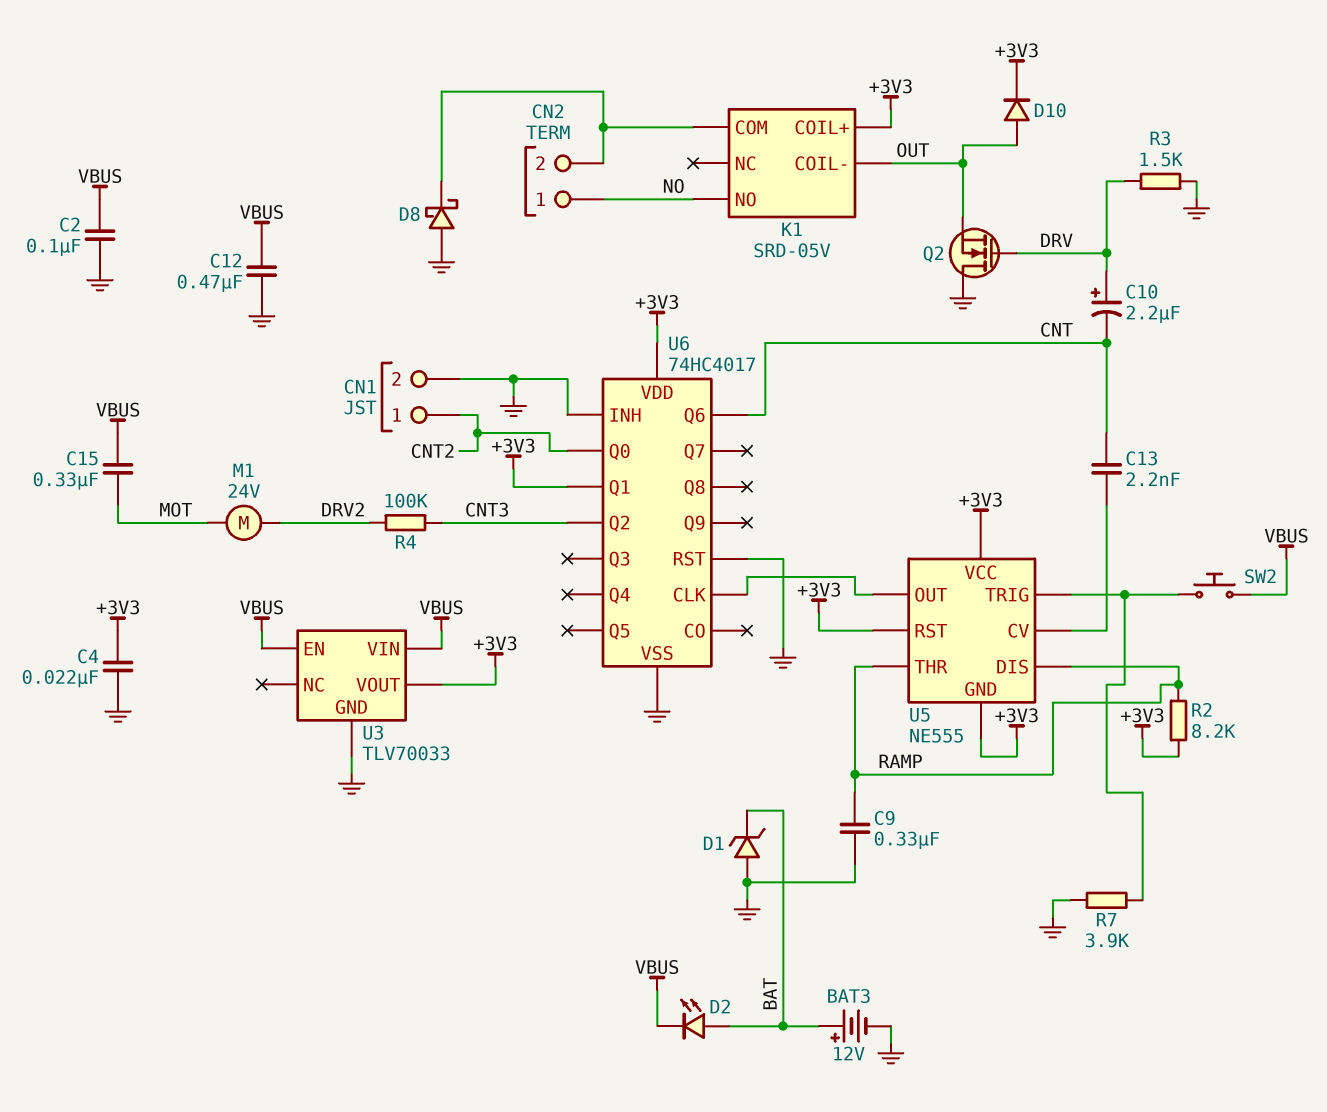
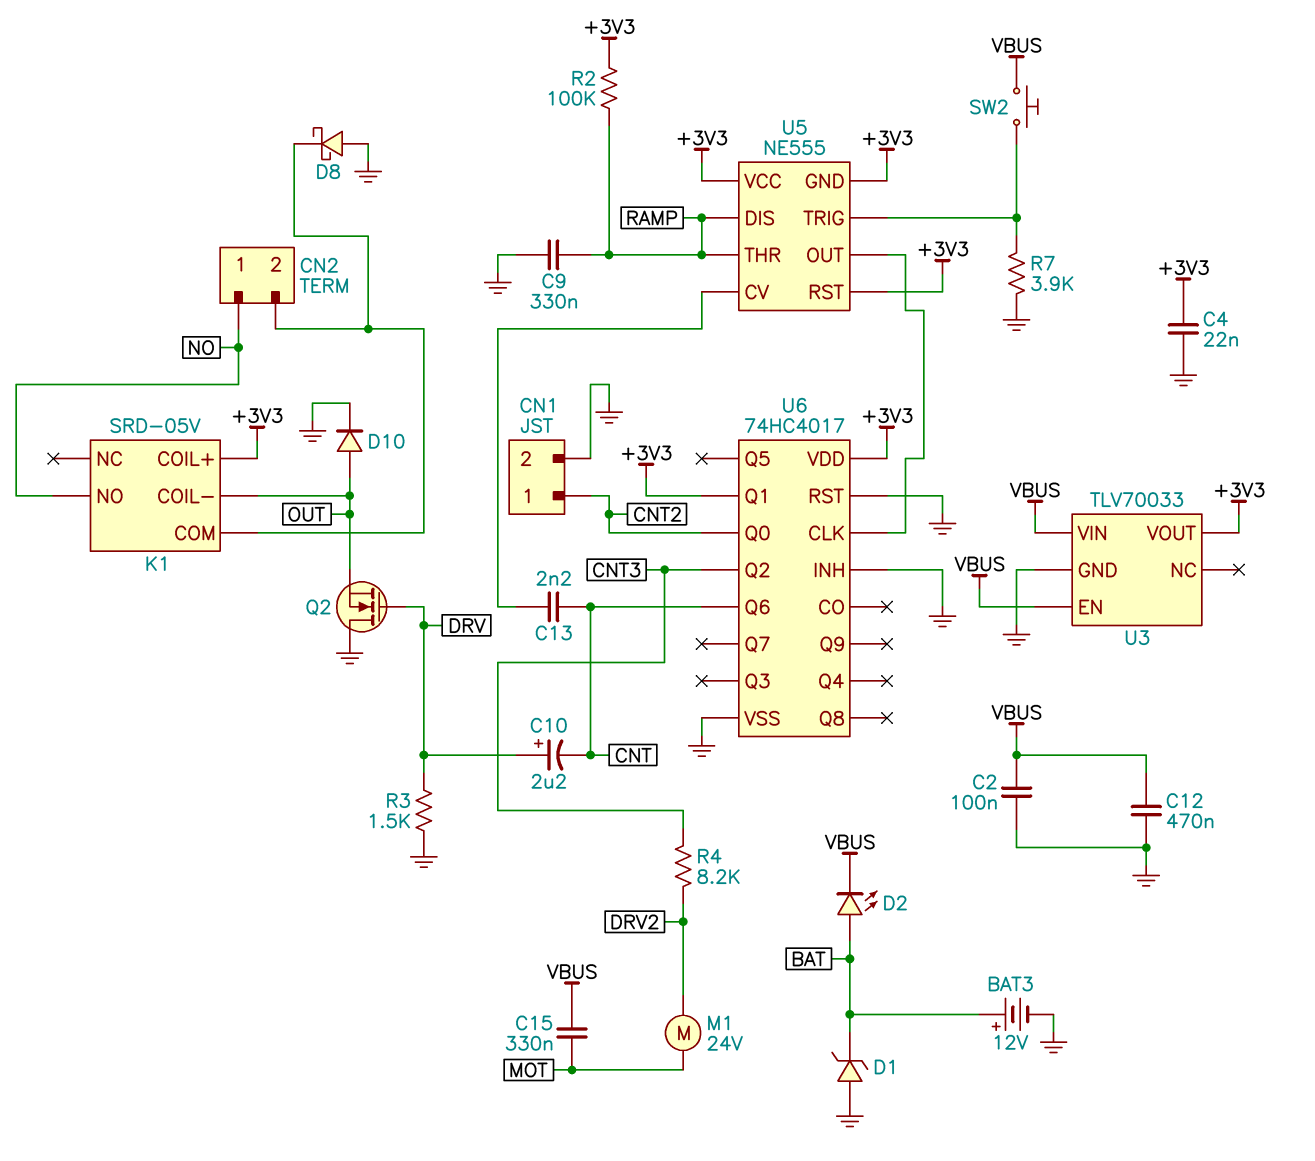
D10: diode (A OUT, K +3V3) -> diode (A OUT, K GND)
R2: 8.2k (+3V3, RAMP) -> 100k (+3V3, RAMP)
R4: 100k (CNT3, DRV2) -> 8.2k (CNT3, DRV2)

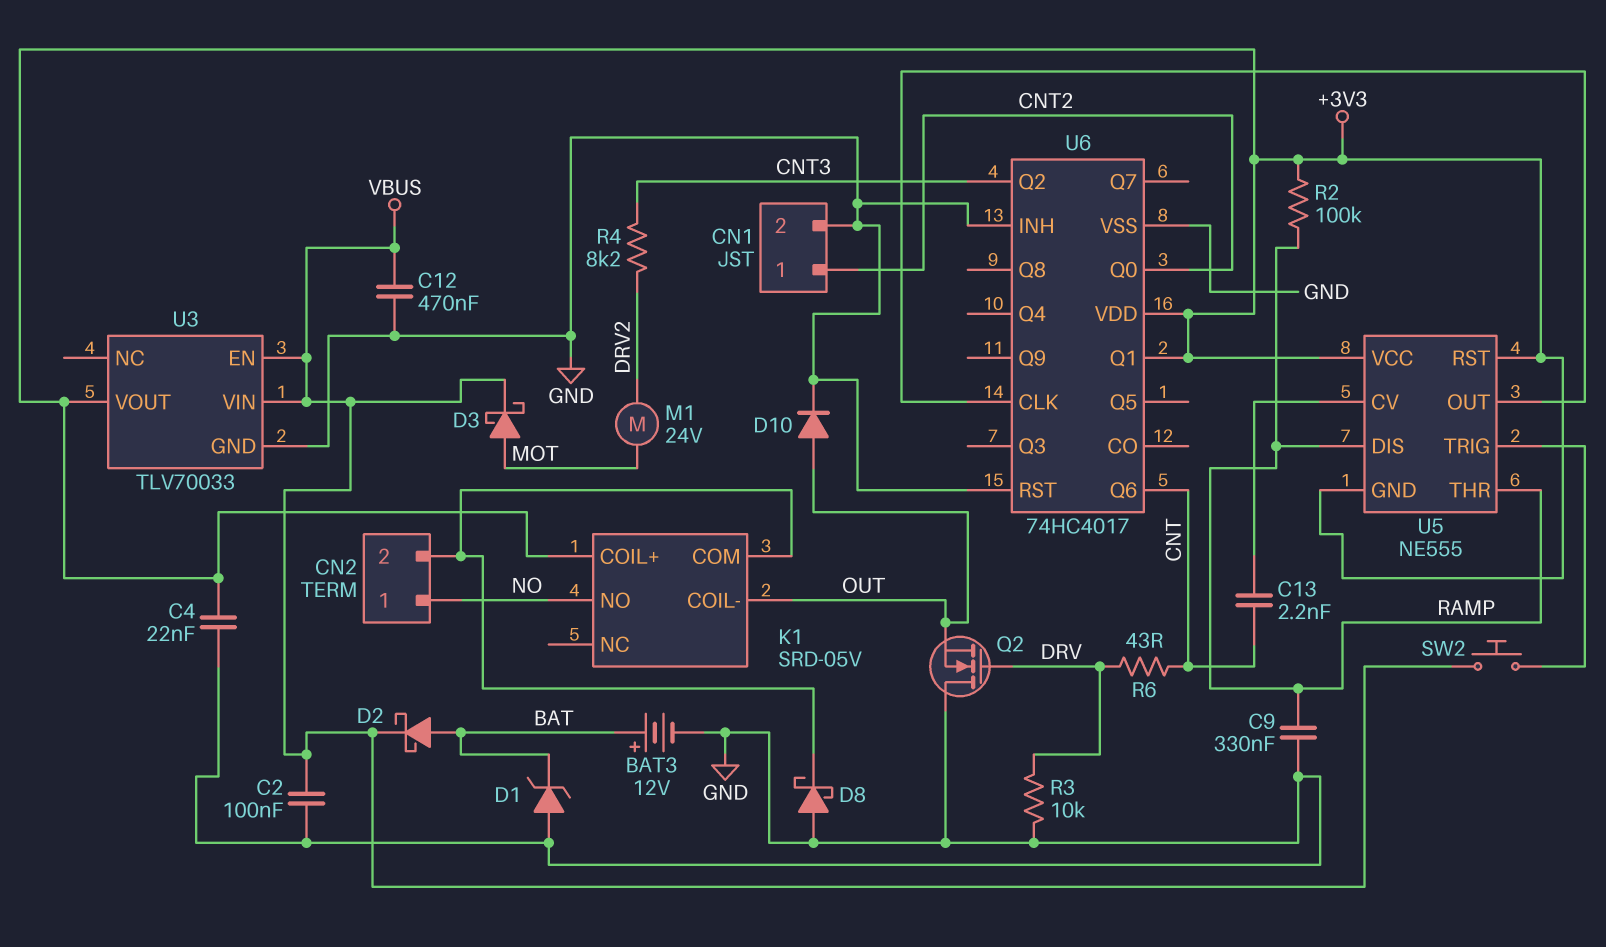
C10: 2.2uF (plus DRV, minus CNT) -> none
C15: 330nF (MOT, VBUS) -> none
D2: LED (A BAT, K VBUS) -> schottky (A BAT, K VBUS)
D3: none -> schottky (A MOT, K VBUS)
R3: 1.5k (DRV, GND) -> 10k (DRV, GND)
R6: none -> 43 (CNT, DRV)
R7: 3.9k (GND, U5/TRIG) -> none

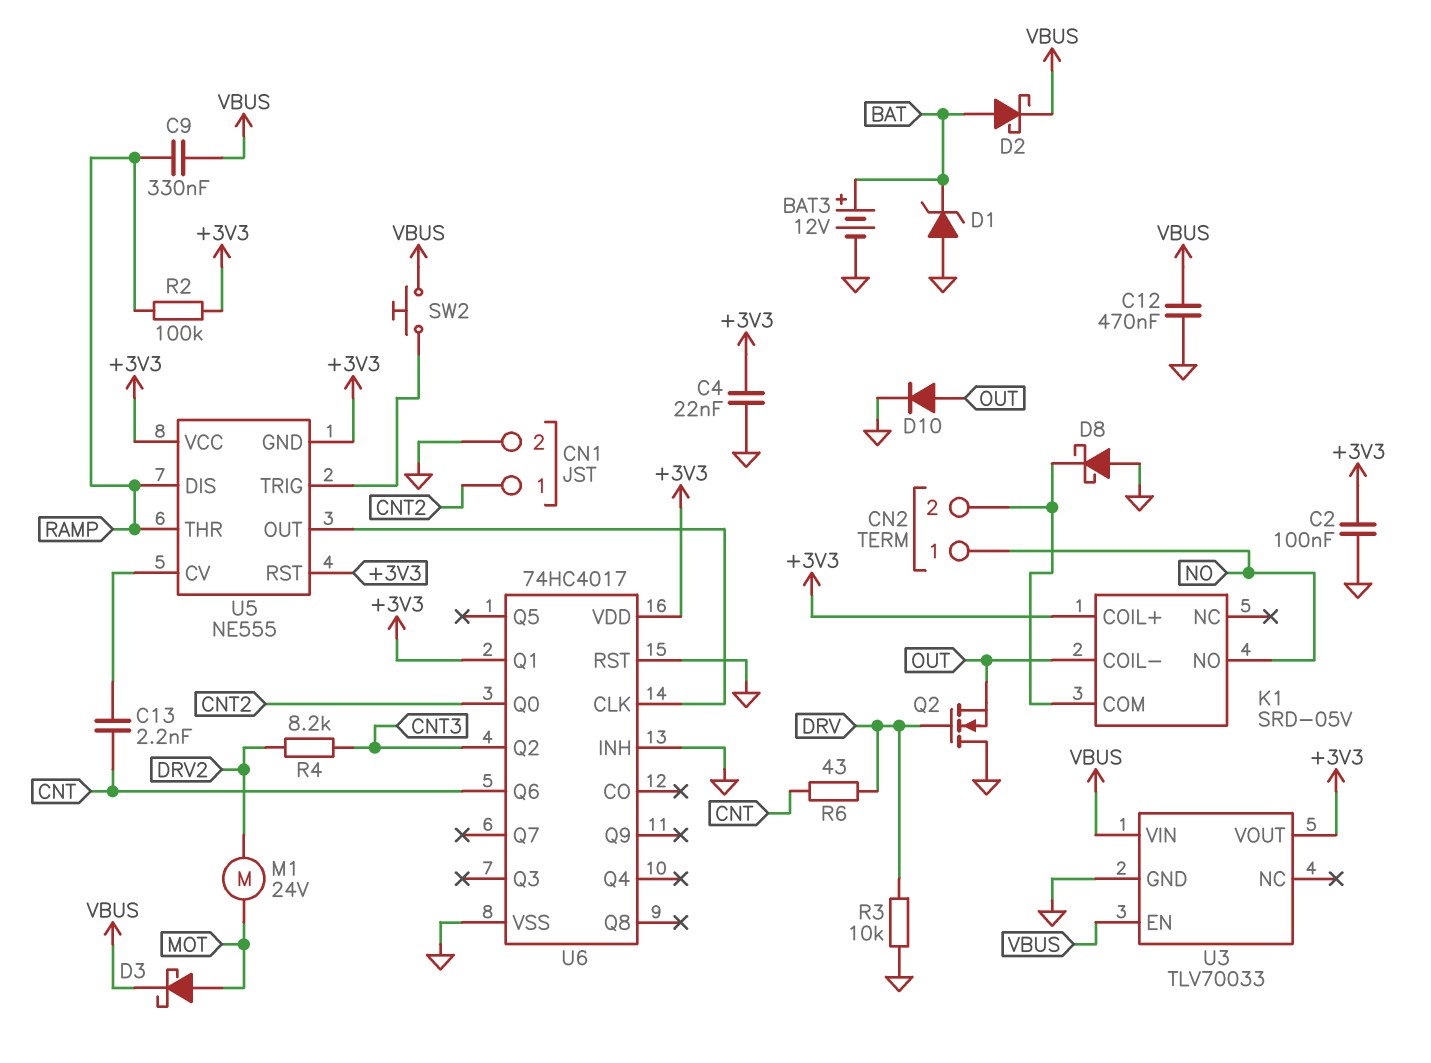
C2: 100nF (GND, VBUS) -> 100nF (+3V3, GND)
C9: 330nF (GND, RAMP) -> 330nF (RAMP, VBUS)

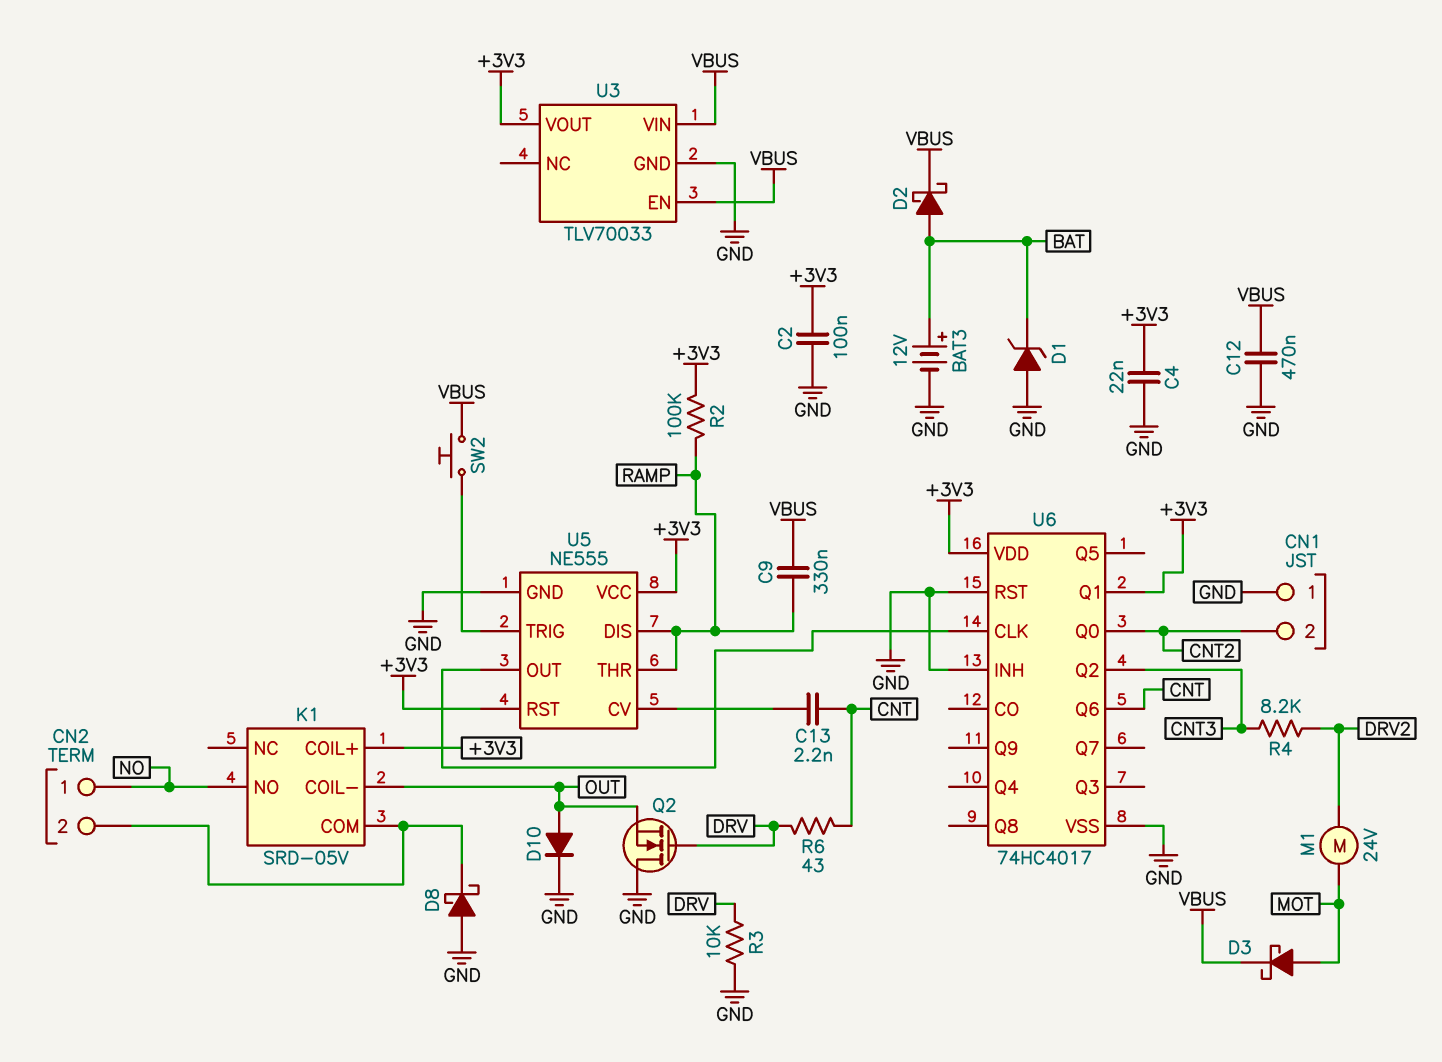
CN1 pin 1: CNT2 -> GND
CN1 pin 2: GND -> CNT2
U5 pin GND: +3V3 -> GND

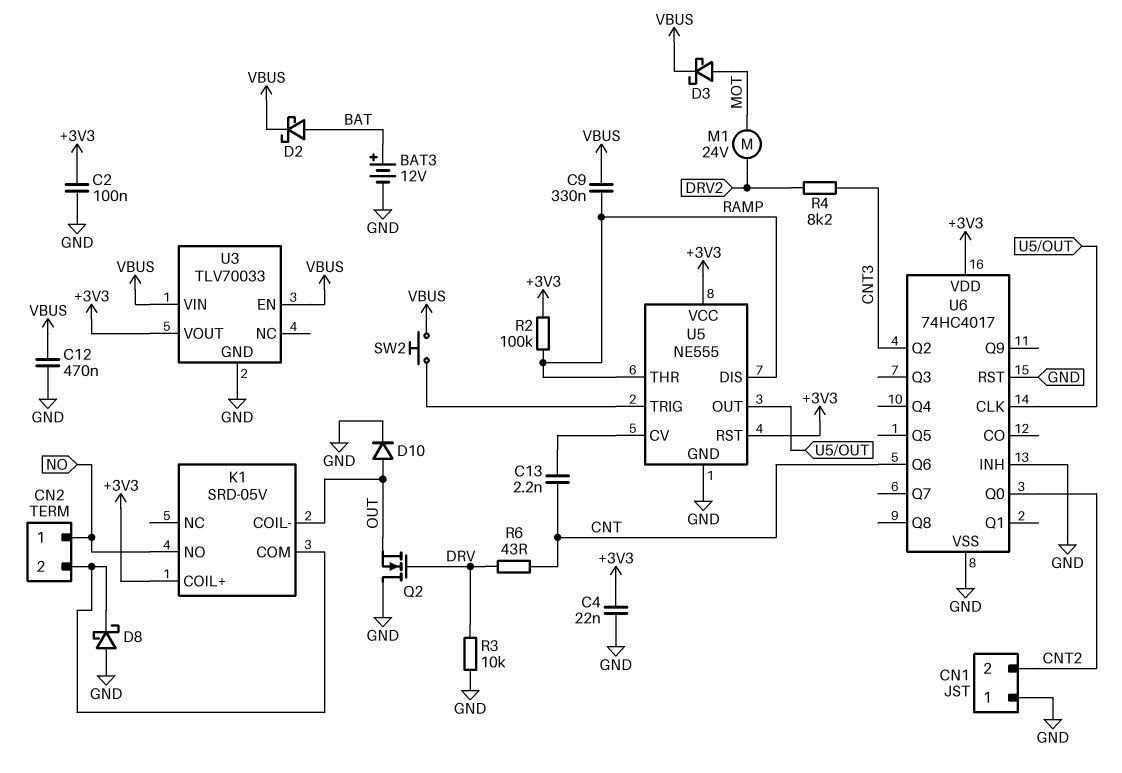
D1: zener (A GND, K BAT) -> none
U6 pin Q1: +3V3 -> none

